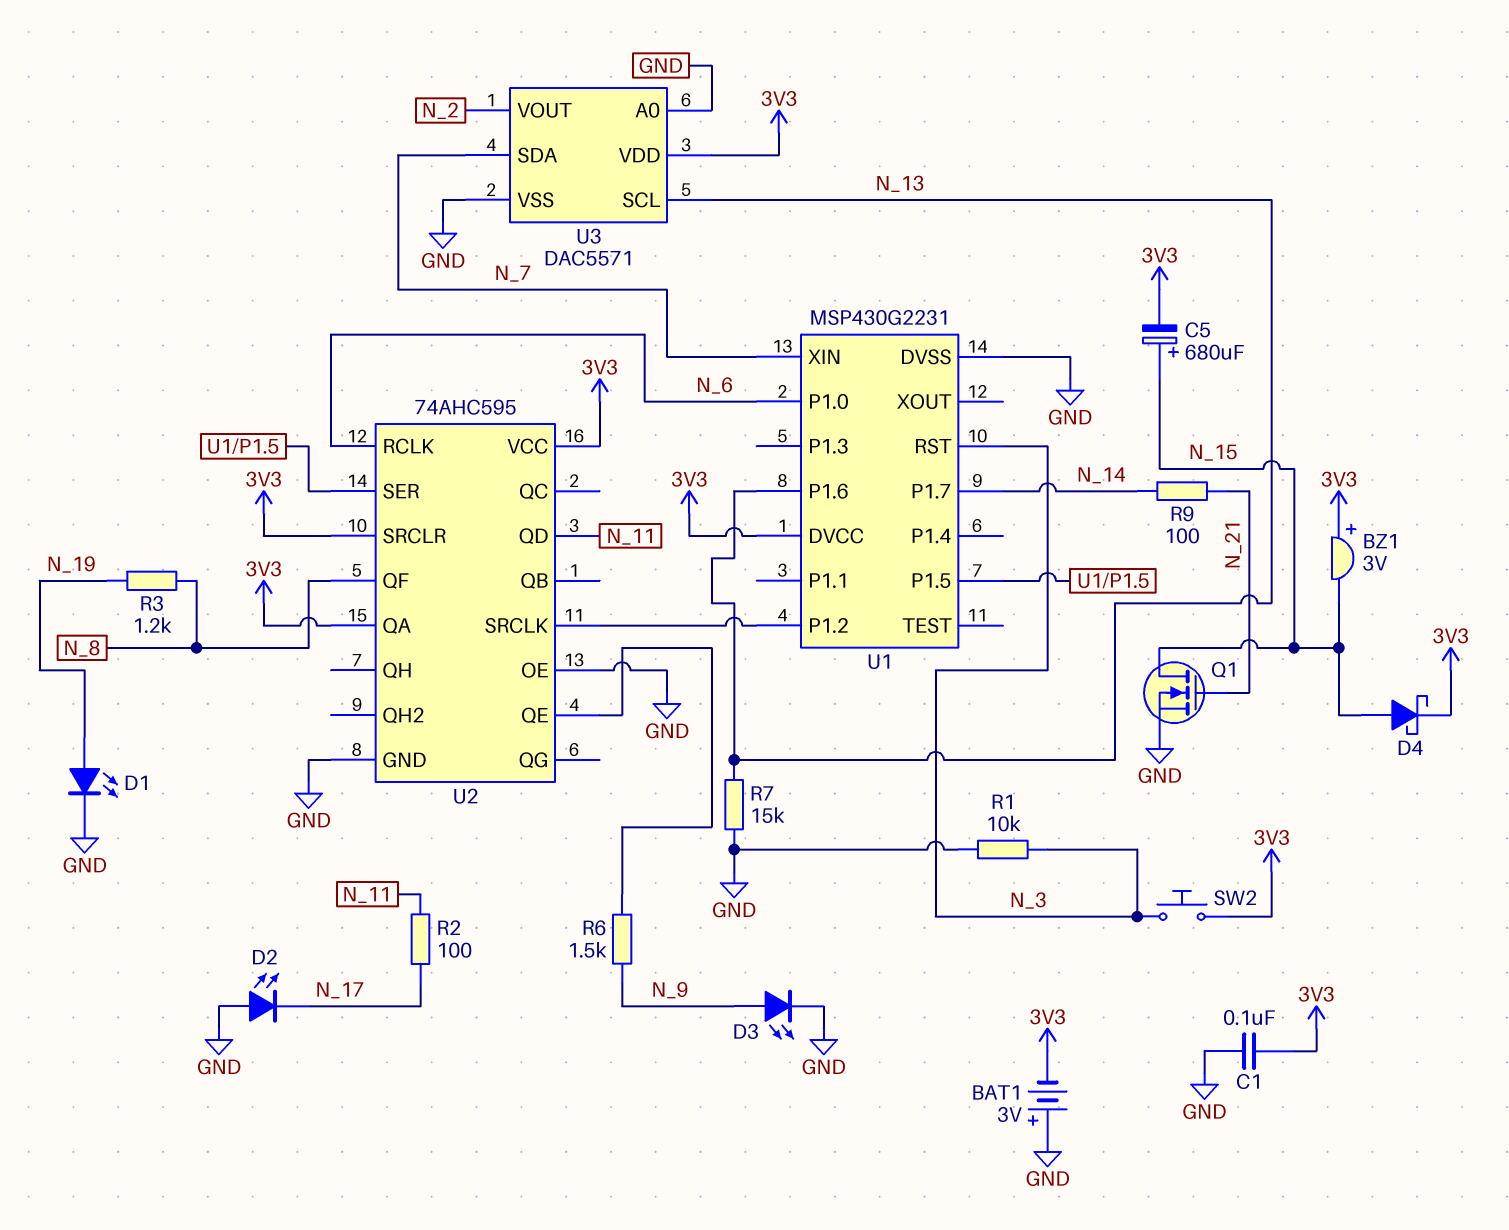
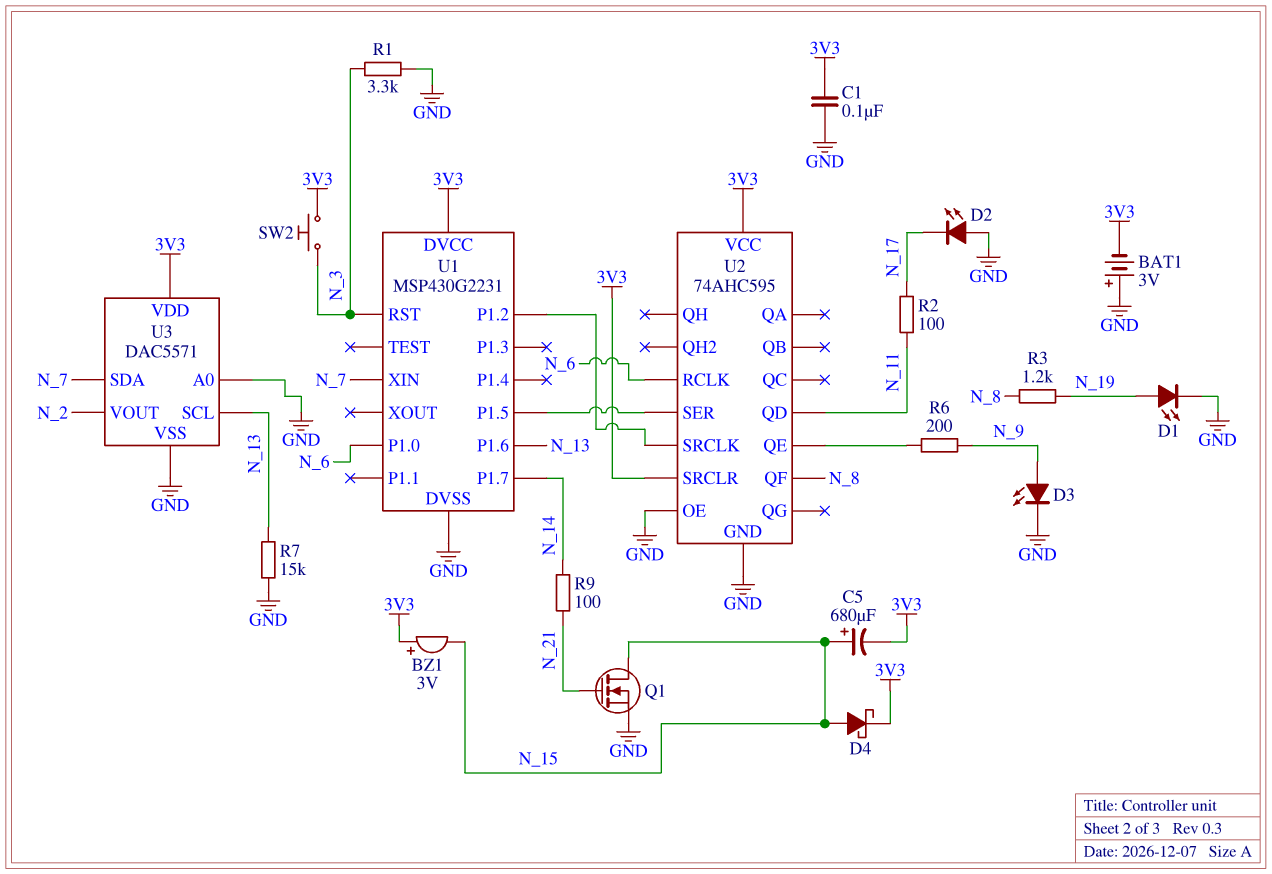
R1: 10k (GND, N_3) -> 3.3k (GND, N_3)
R6: 1.5k (N_9, U2/QE) -> 200 (N_9, U2/QE)
U2 pin QA: 3V3 -> none

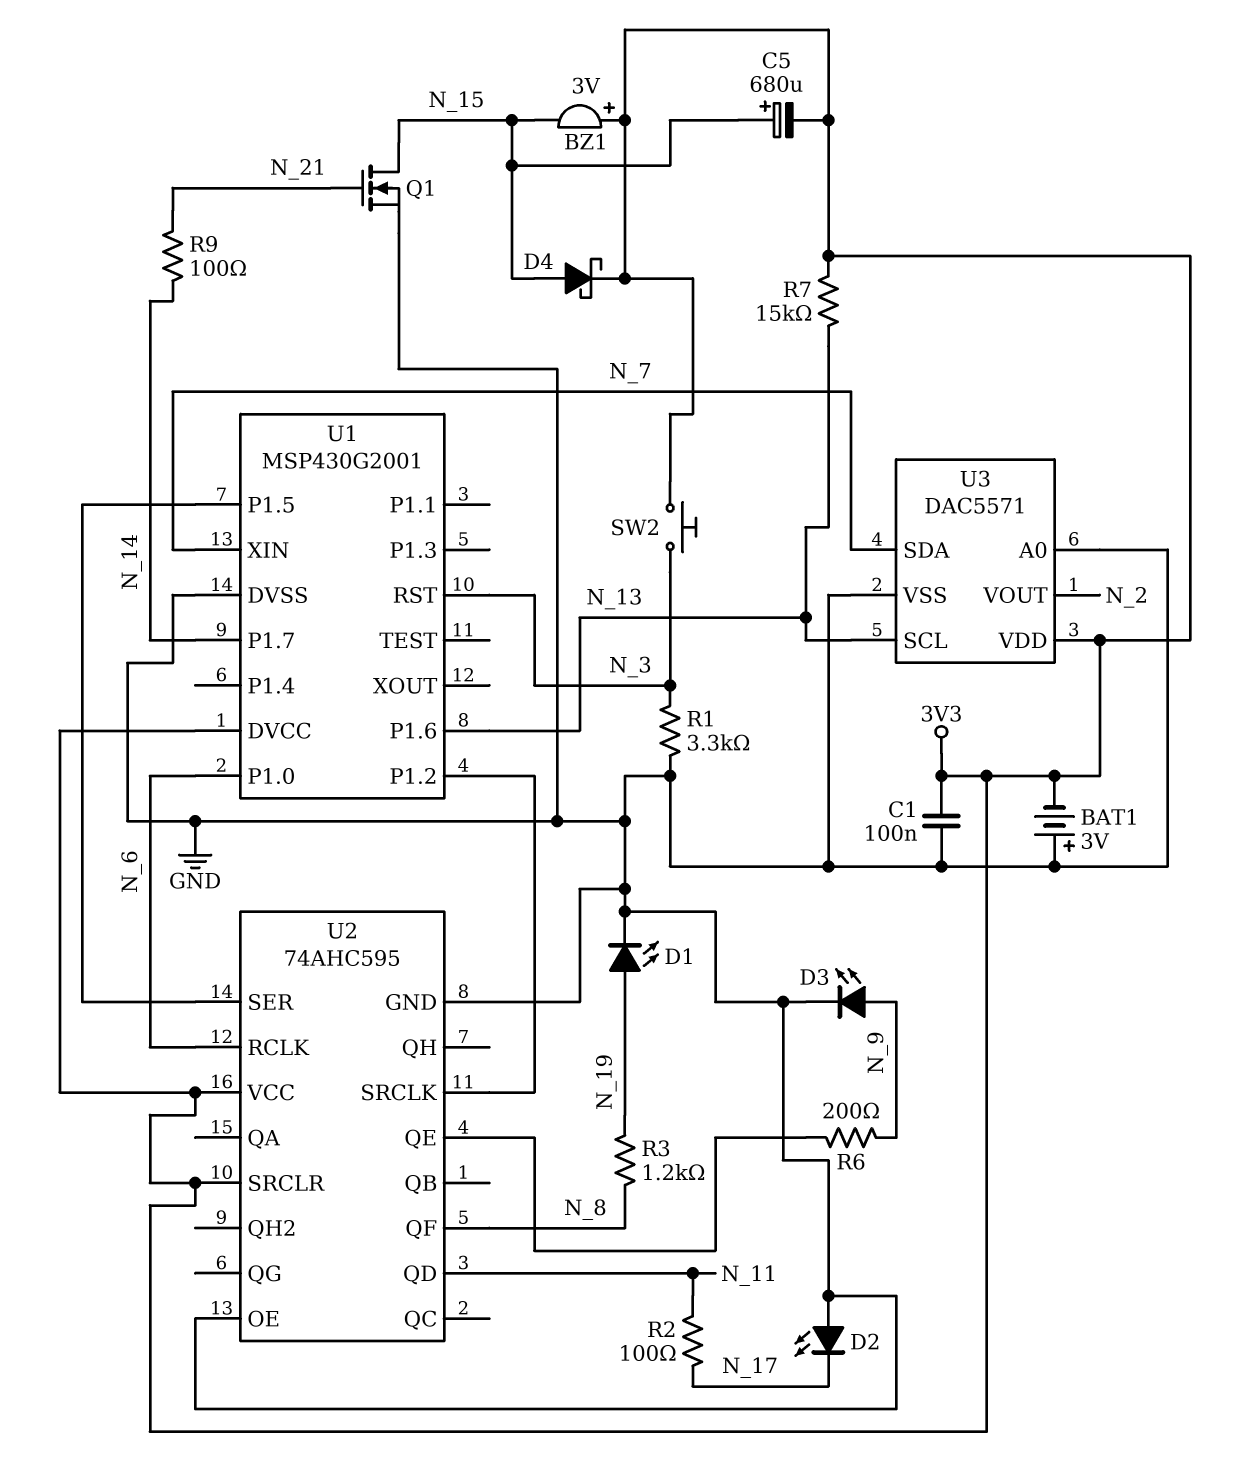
R7: 15k (GND, N_13) -> 15k (3V3, N_13)
U1: MSP430G2231 -> MSP430G2001

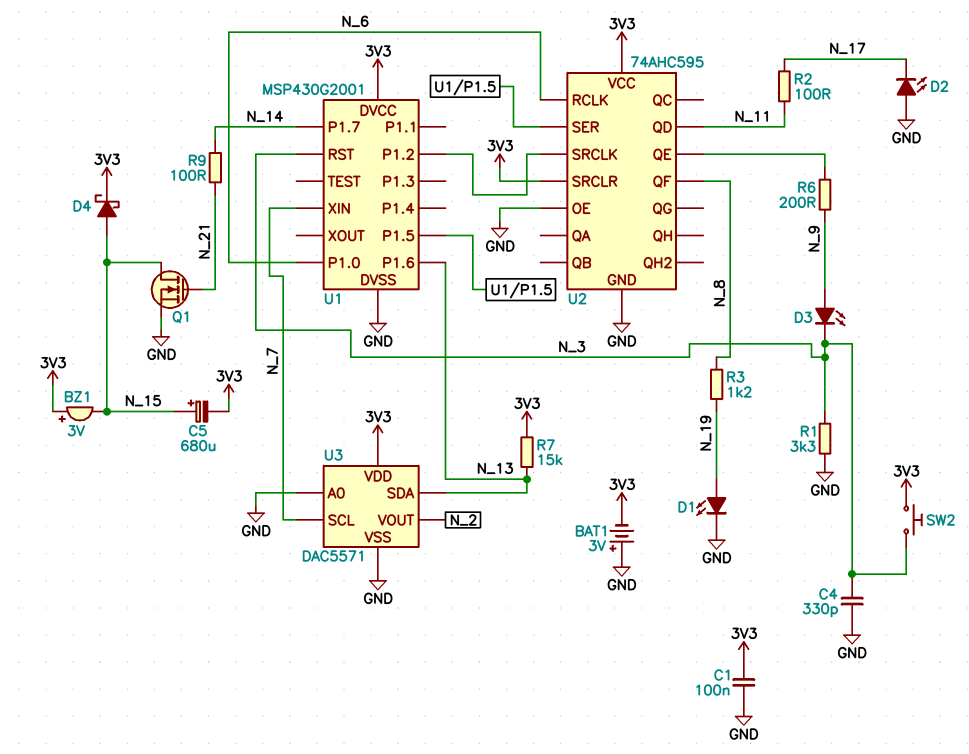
C4: none -> 330pF (GND, N_3)
D3: LED (A N_9, K GND) -> LED (A N_9, K N_3)
U3 pin SCL: N_13 -> N_7
U3 pin SDA: N_7 -> N_13

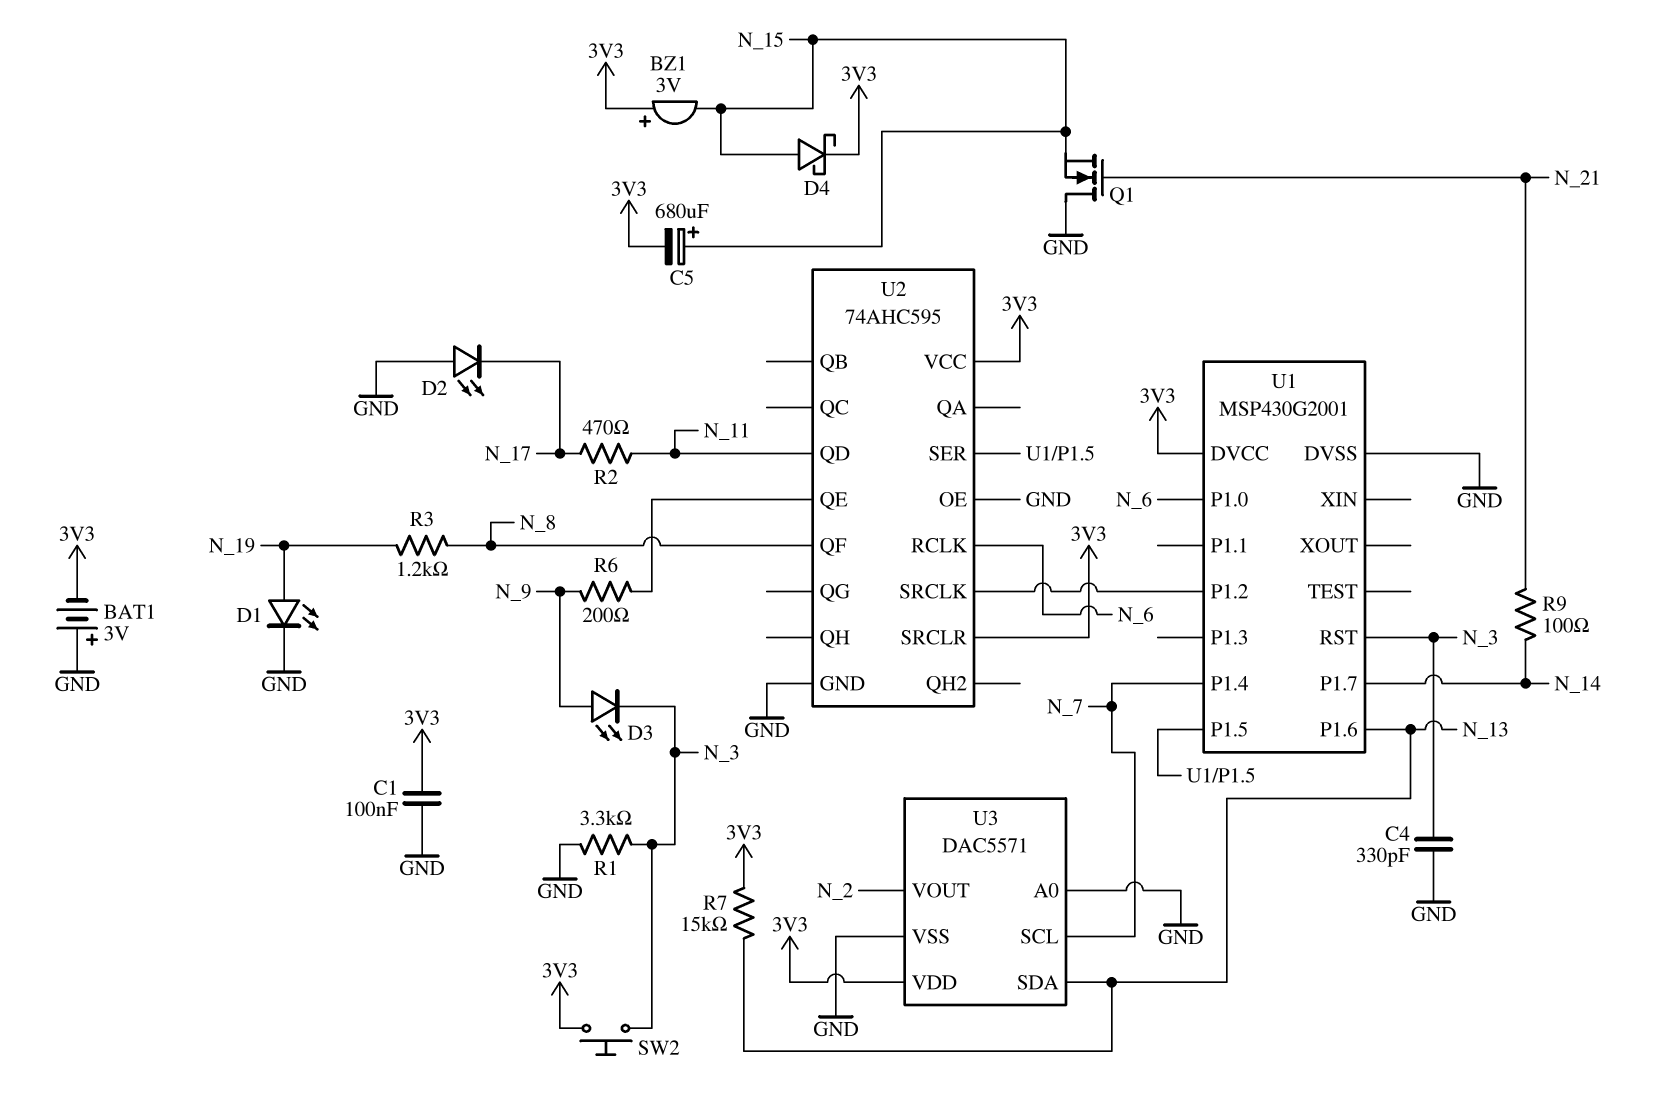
Q1: NMOS (G N_21, D N_15, S GND) -> NMOS (G N_21, D GND, S N_15)
R2: 100 (N_11, N_17) -> 470 (N_11, N_17)
U1 pin P1.4: none -> N_7
U1 pin XIN: N_7 -> none

